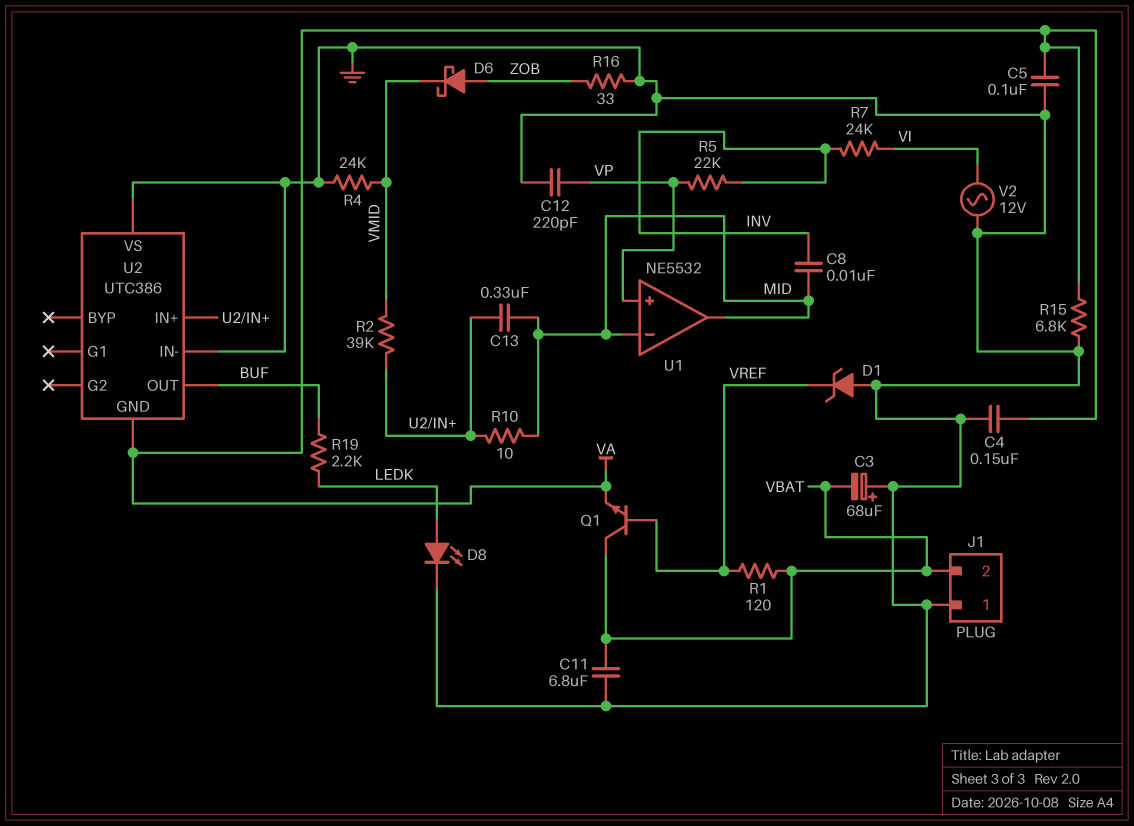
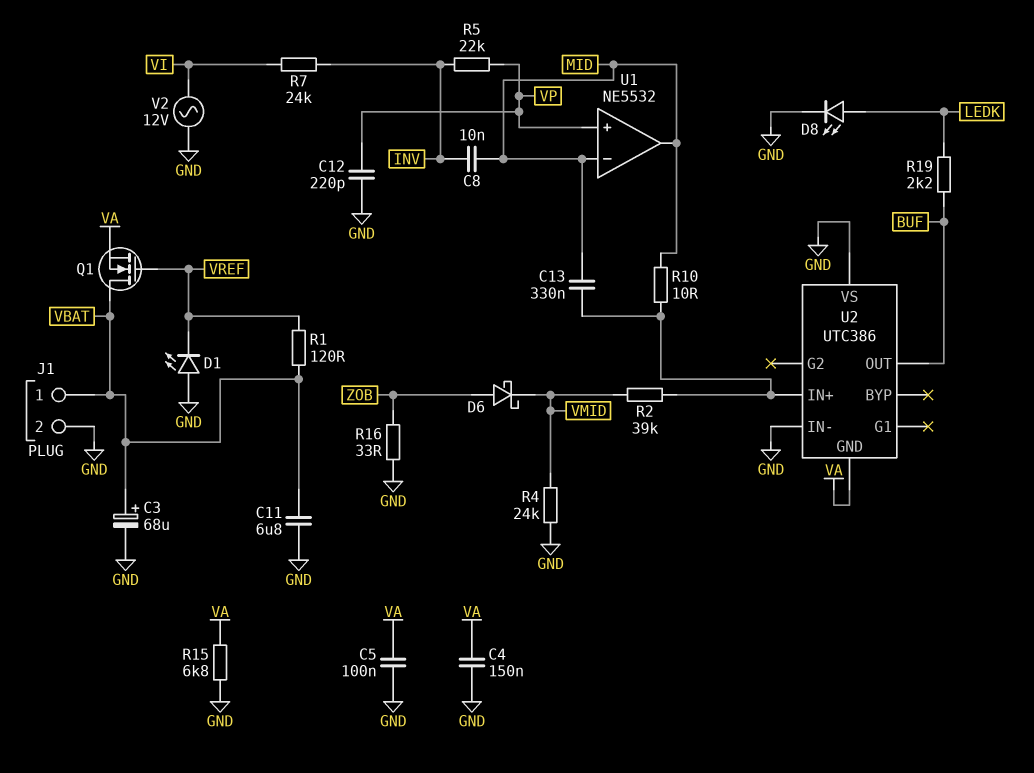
C3: 68uF (plus GND, minus VBAT) -> 68uF (plus VBAT, minus GND)
D1: zener (A GND, K VREF) -> LED (A GND, K VREF)
J1 pin 1: GND -> VBAT
J1 pin 2: VBAT -> GND
Q1: NPN (B VREF, C VBAT, E VA) -> NMOS (G VREF, D VBAT, S VA)

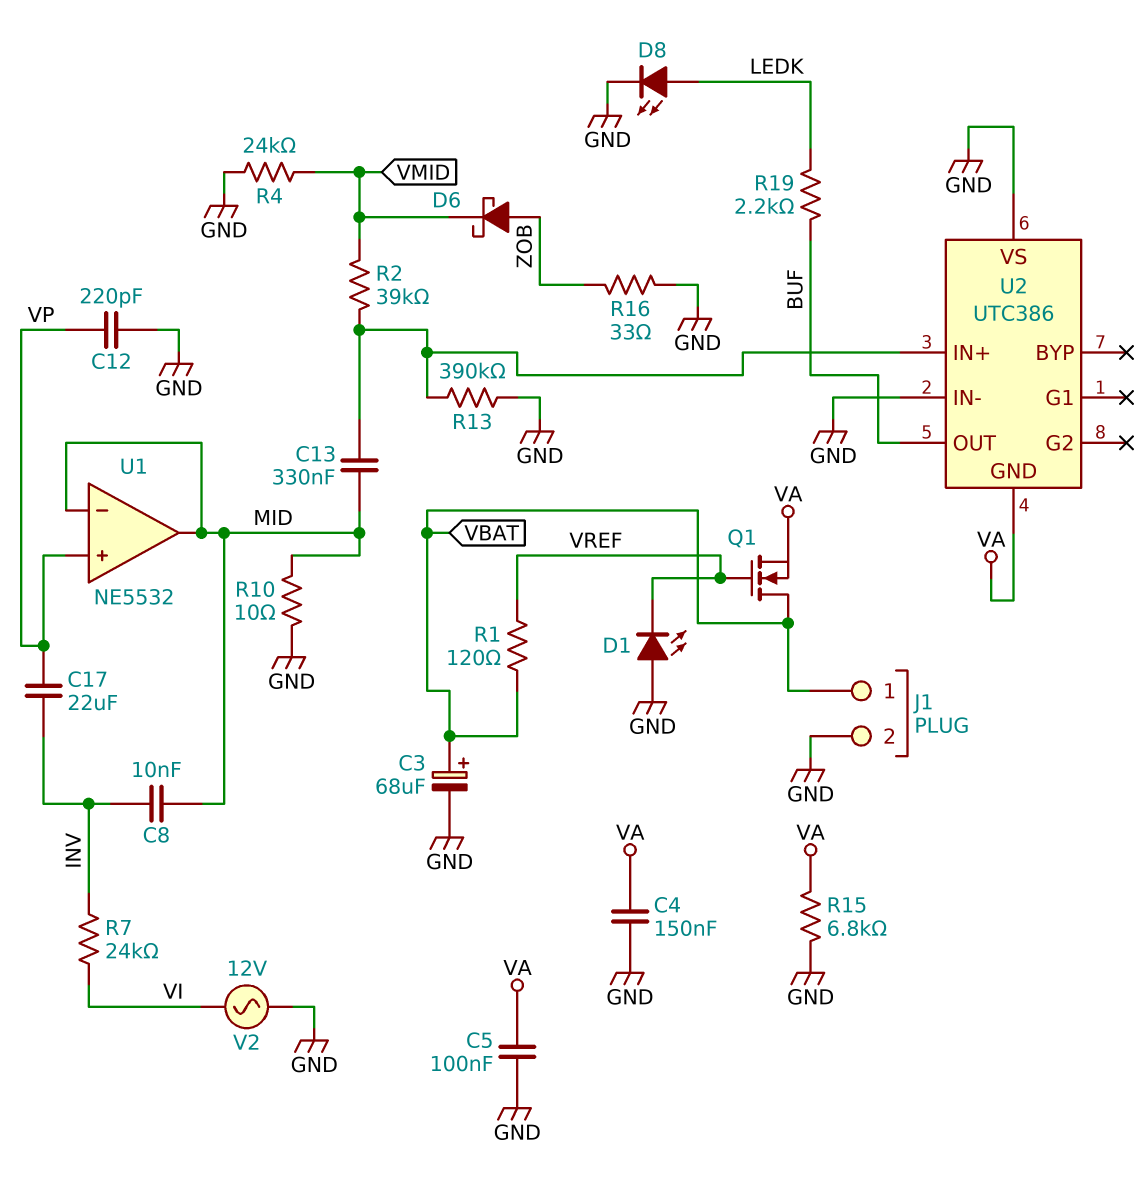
C11: 6.8uF (GND, VBAT) -> none
C17: none -> 22uF (INV, VP)
R5: 22k (INV, VP) -> none
R10: 10 (MID, U2/IN+) -> 10 (GND, MID)
R13: none -> 390k (GND, U2/IN+)

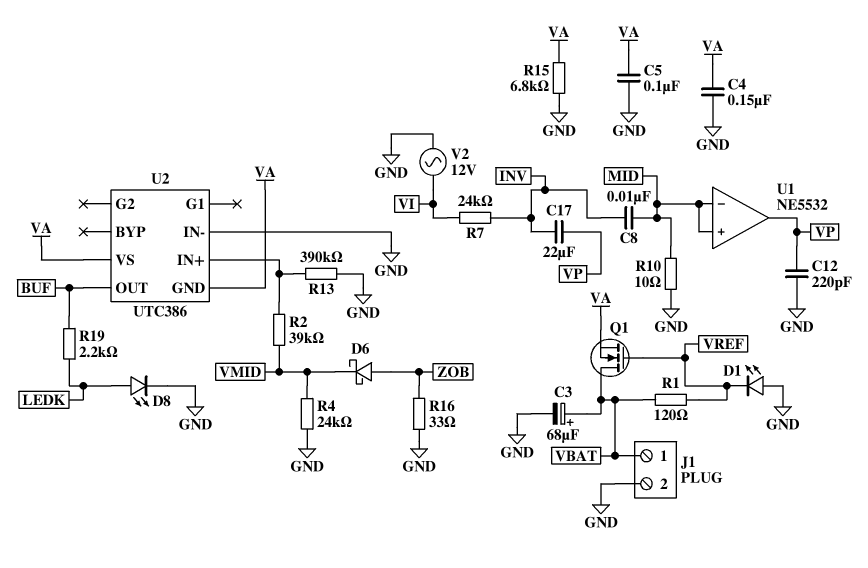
C13: 330nF (MID, U2/IN+) -> none
U1 pin in+: VP -> MID
U1 pin out: MID -> VP
U2 pin VS: GND -> VA

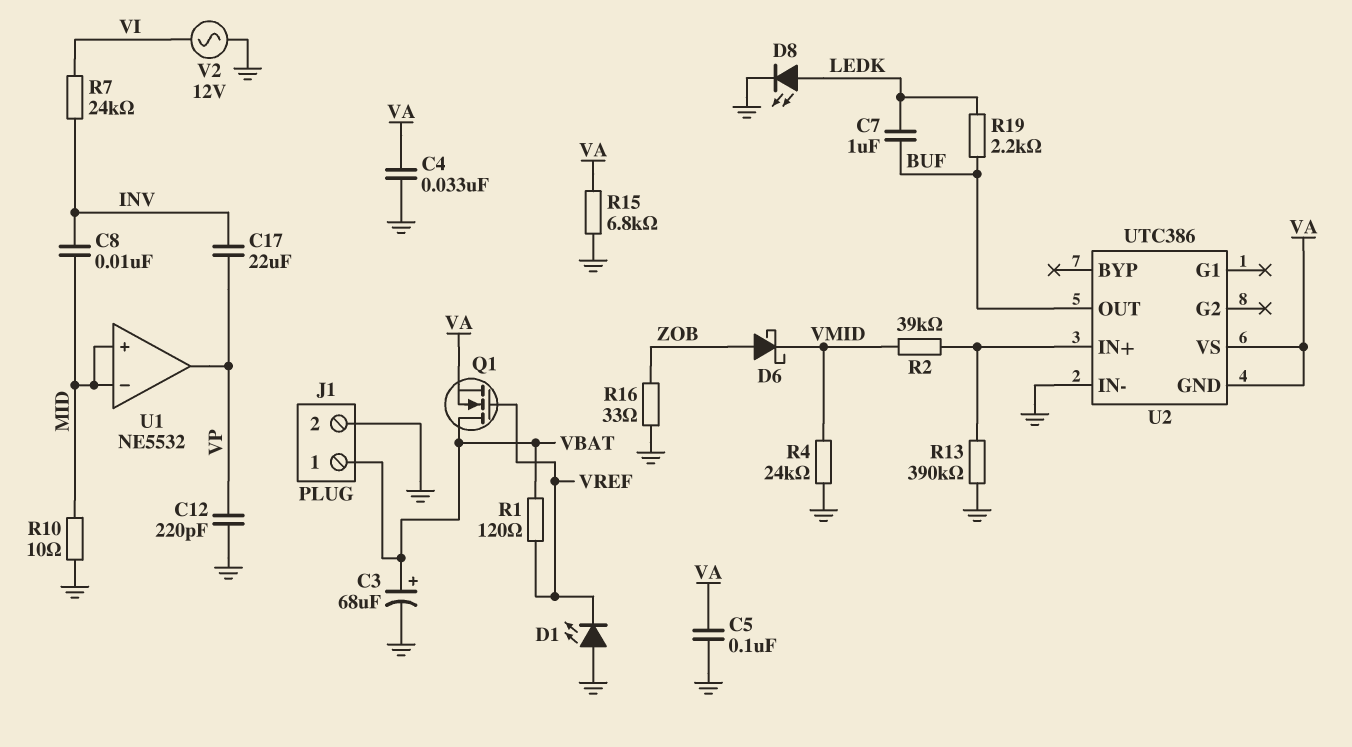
C4: 150nF (GND, VA) -> 33nF (GND, VA)
C7: none -> 1uF (BUF, LEDK)

